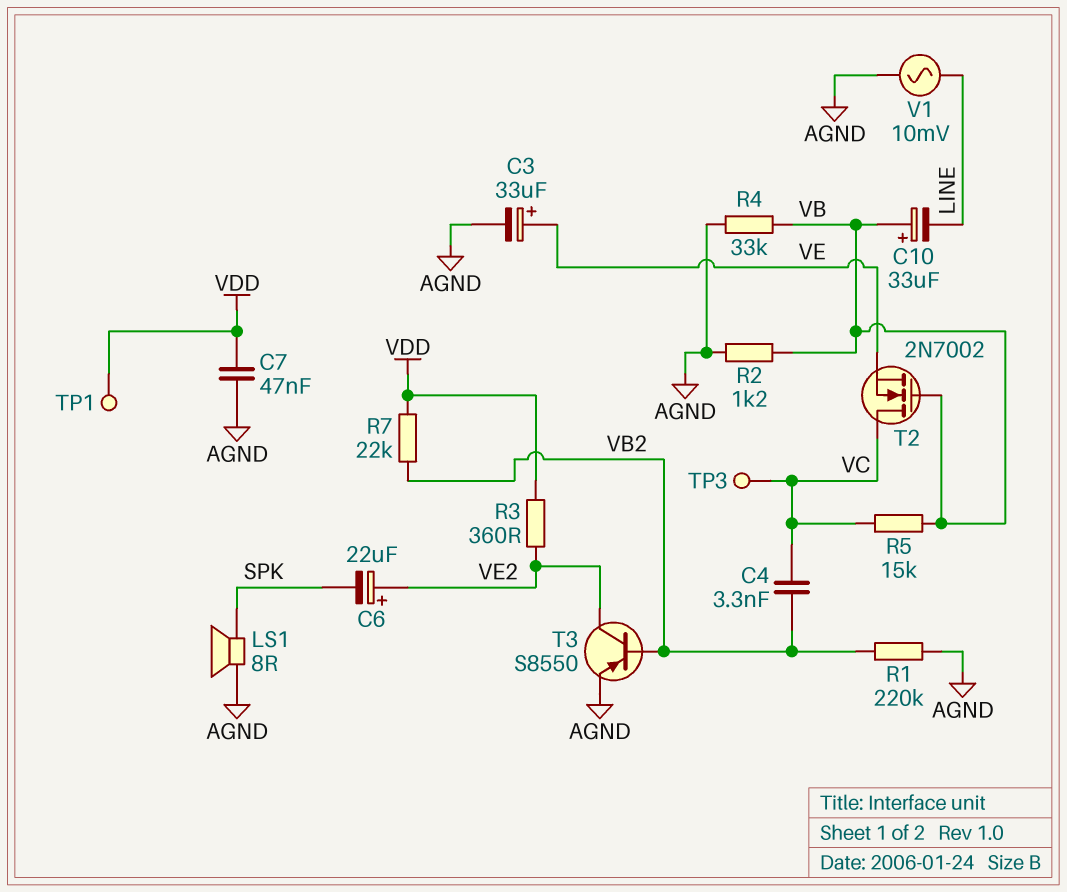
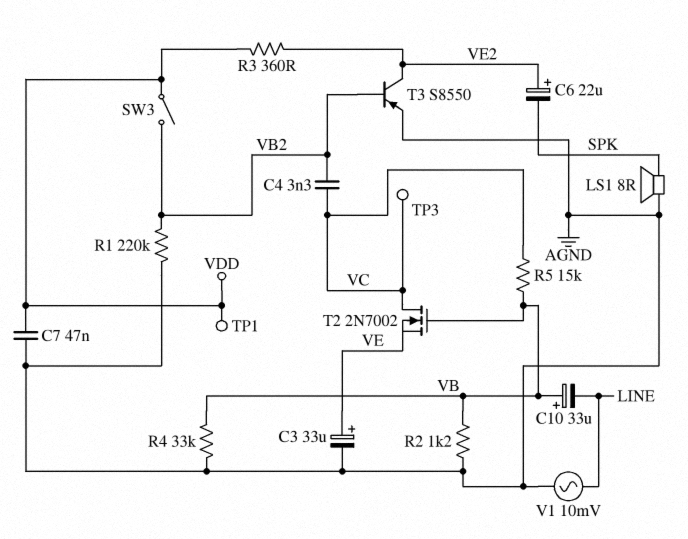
R7: 22k (VB2, VDD) -> none
SW3: none -> switch (VB2, VDD)

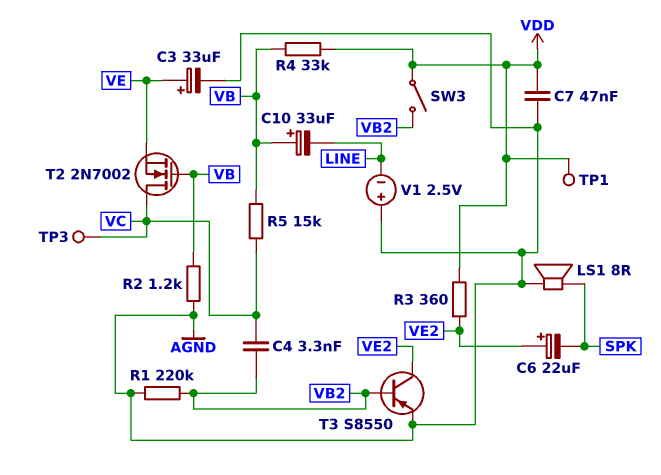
R4: 33k (AGND, VB) -> 33k (VB, VDD)
V1: AC 10mV (AGND, LINE) -> 2.5V (plus AGND, minus LINE)

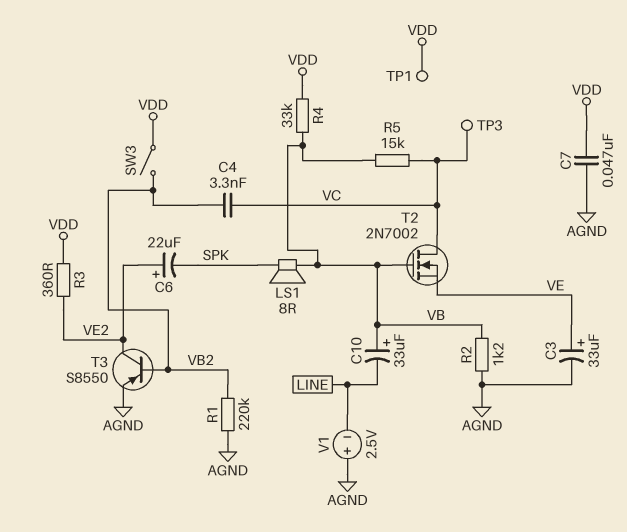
LS1: speaker 8R (AGND, SPK) -> speaker 8R (SPK, VB)

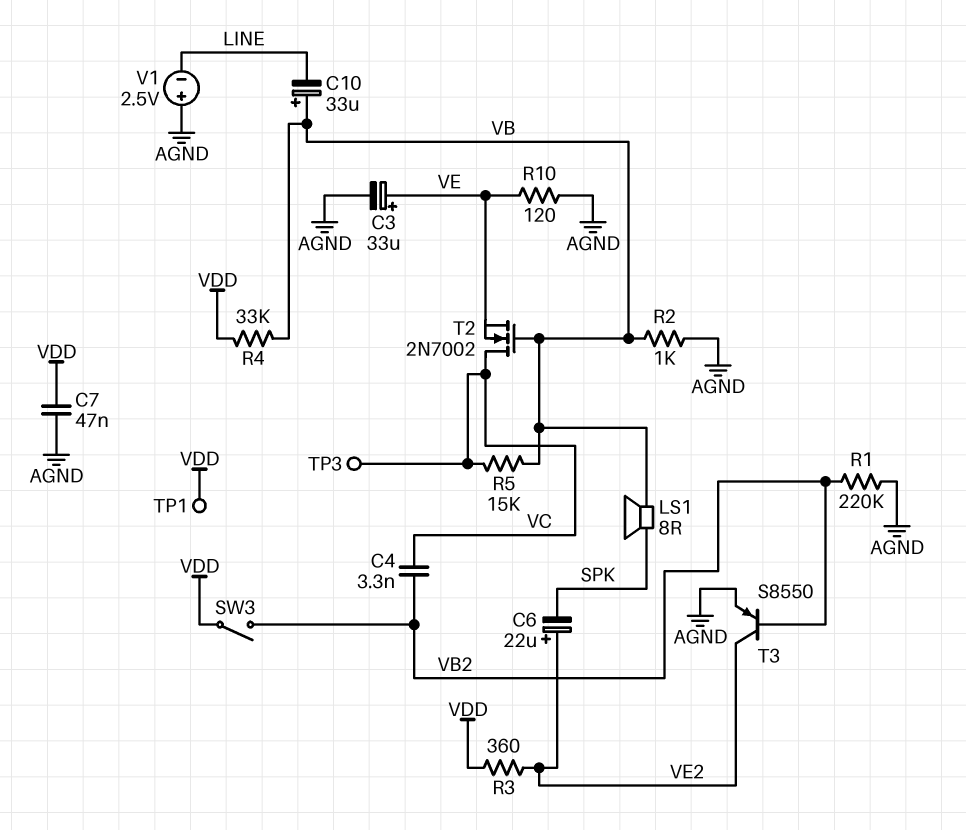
R2: 1.2k (AGND, VB) -> 1k (AGND, VB)
R10: none -> 120 (AGND, VE)

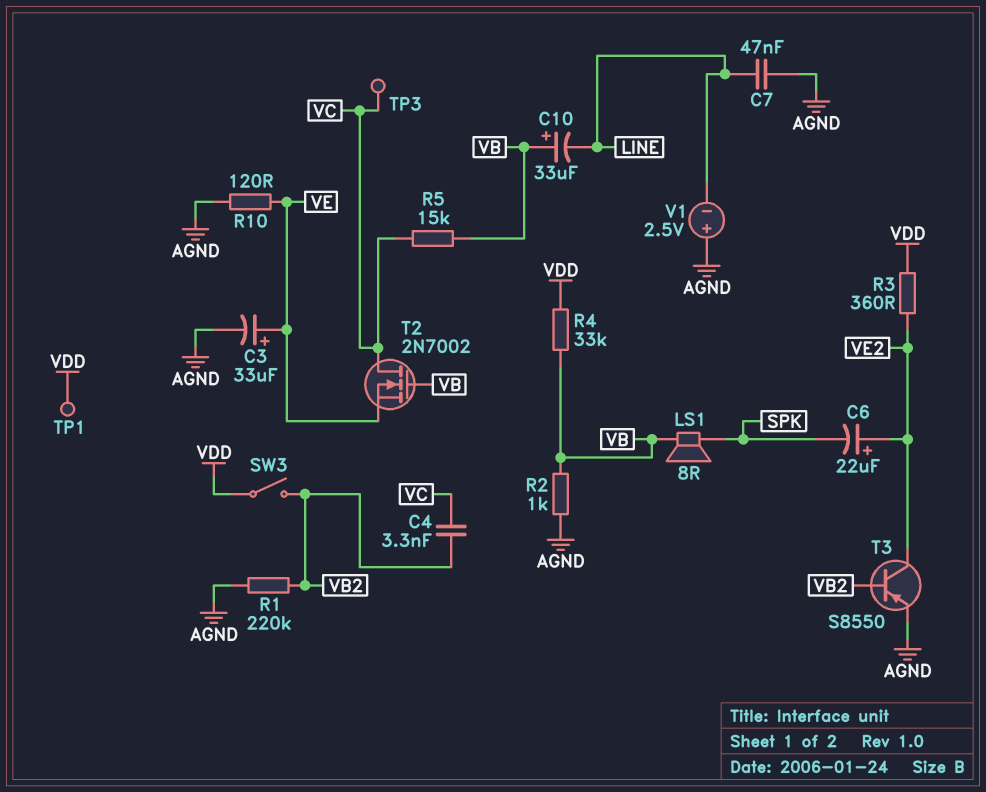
C7: 47nF (AGND, VDD) -> 47nF (AGND, LINE)

